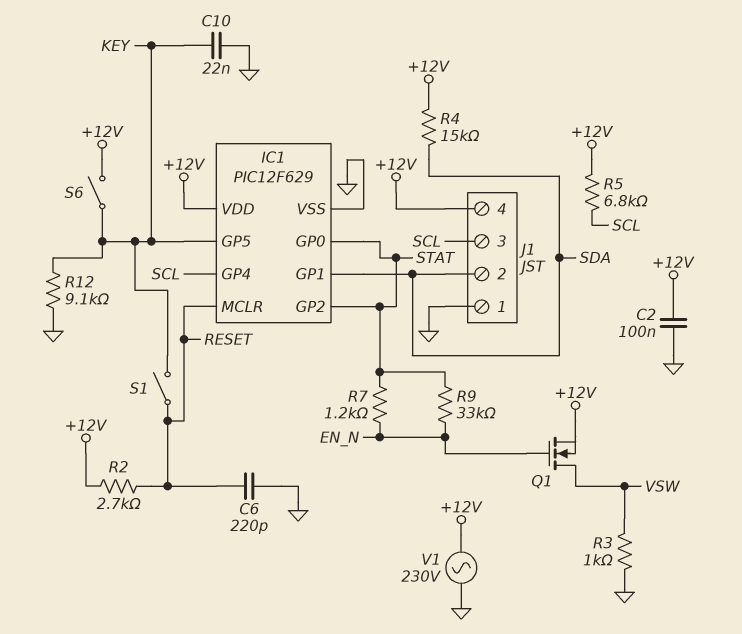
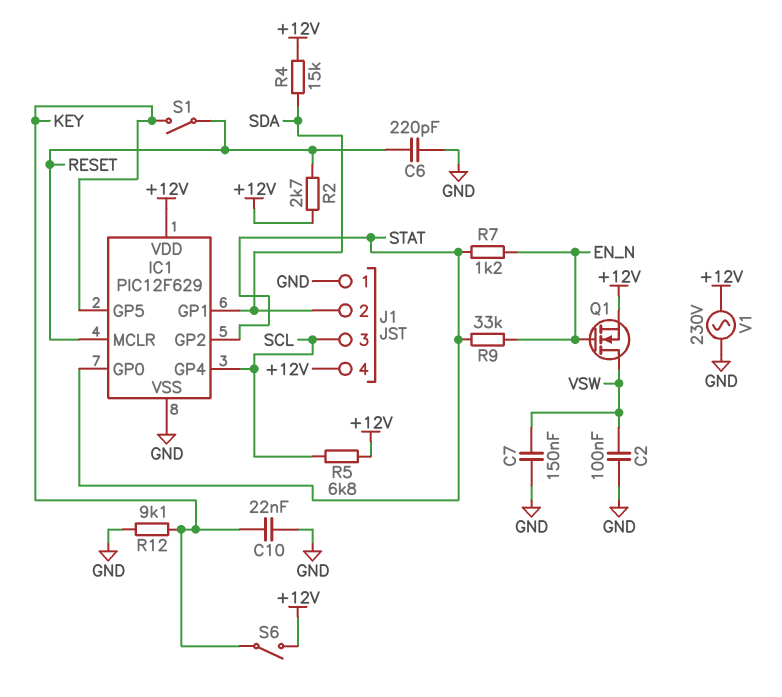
C2: 100nF (+12V, GND) -> 100nF (GND, VSW)
C7: none -> 150nF (GND, VSW)
R3: 1k (GND, VSW) -> none

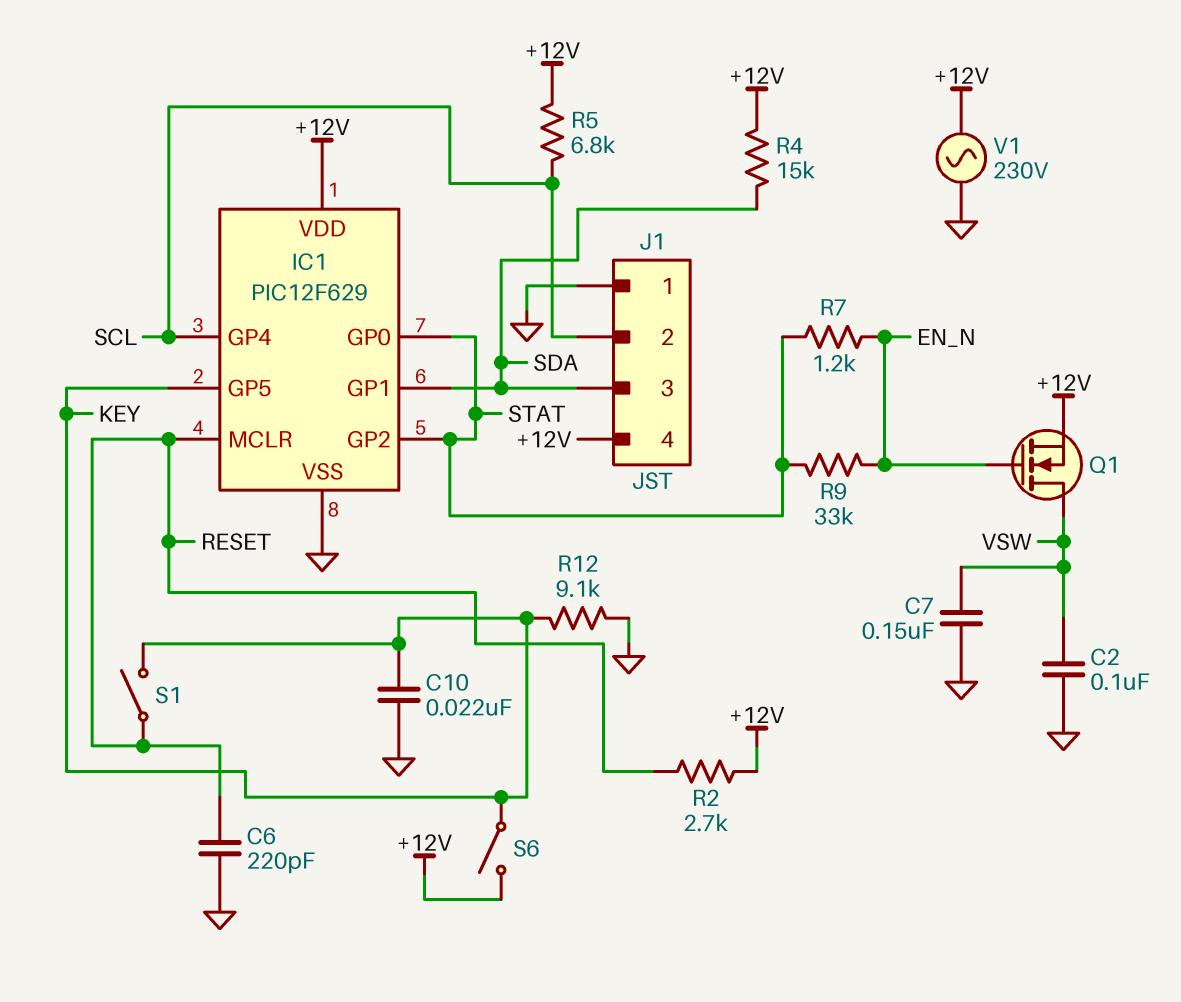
J1 pin 2: SDA -> SCL
J1 pin 3: SCL -> SDA

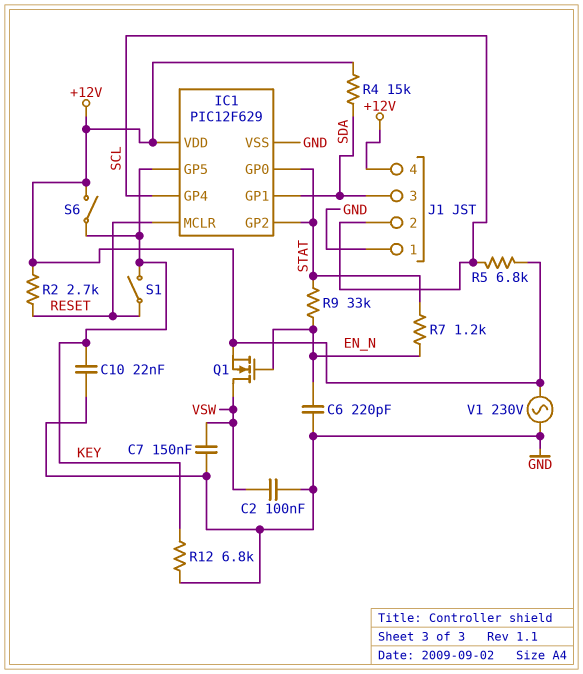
C6: 220pF (GND, RESET) -> 220pF (EN_N, GND)
R12: 9.1k (GND, KEY) -> 6.8k (GND, KEY)

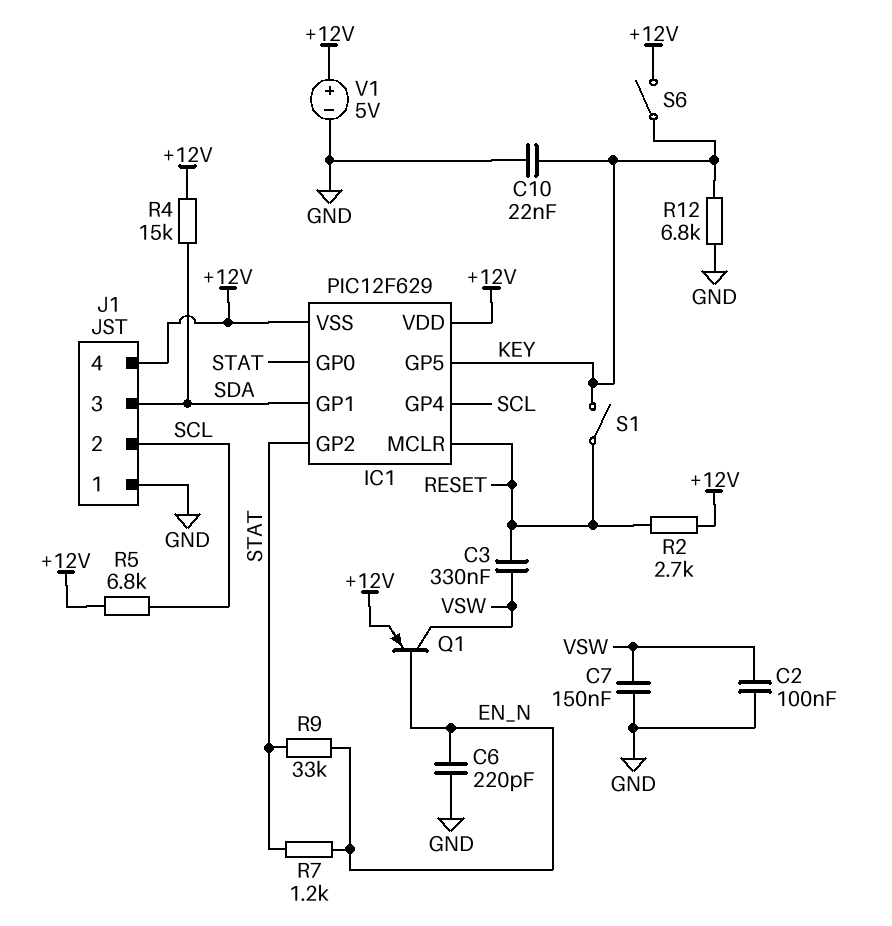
C3: none -> 330nF (RESET, VSW)
IC1 pin VSS: GND -> +12V
Q1: NMOS (G EN_N, D VSW, S +12V) -> PNP (B EN_N, C VSW, E +12V)
V1: AC 230V (+12V, GND) -> 5V (plus +12V, minus GND)

